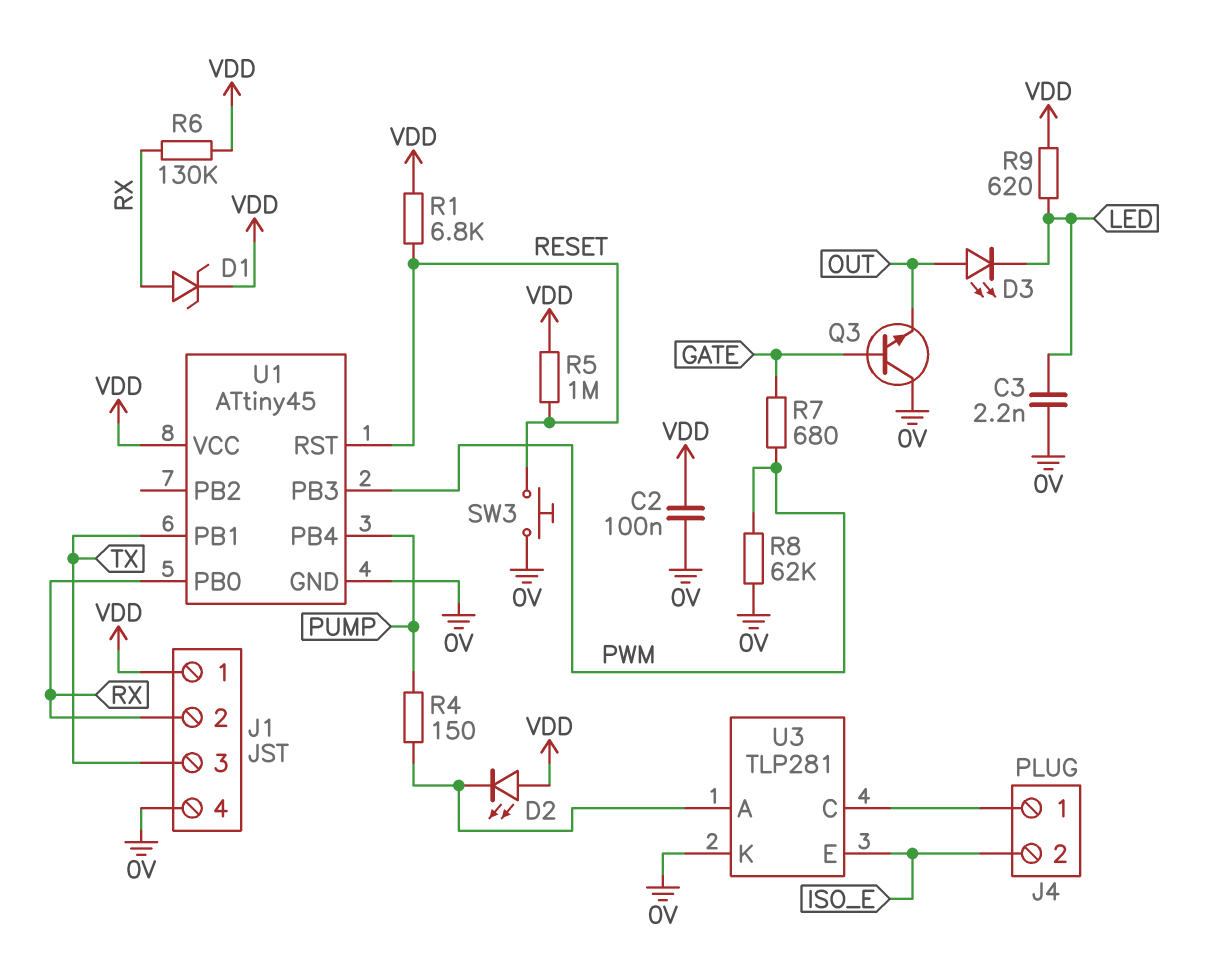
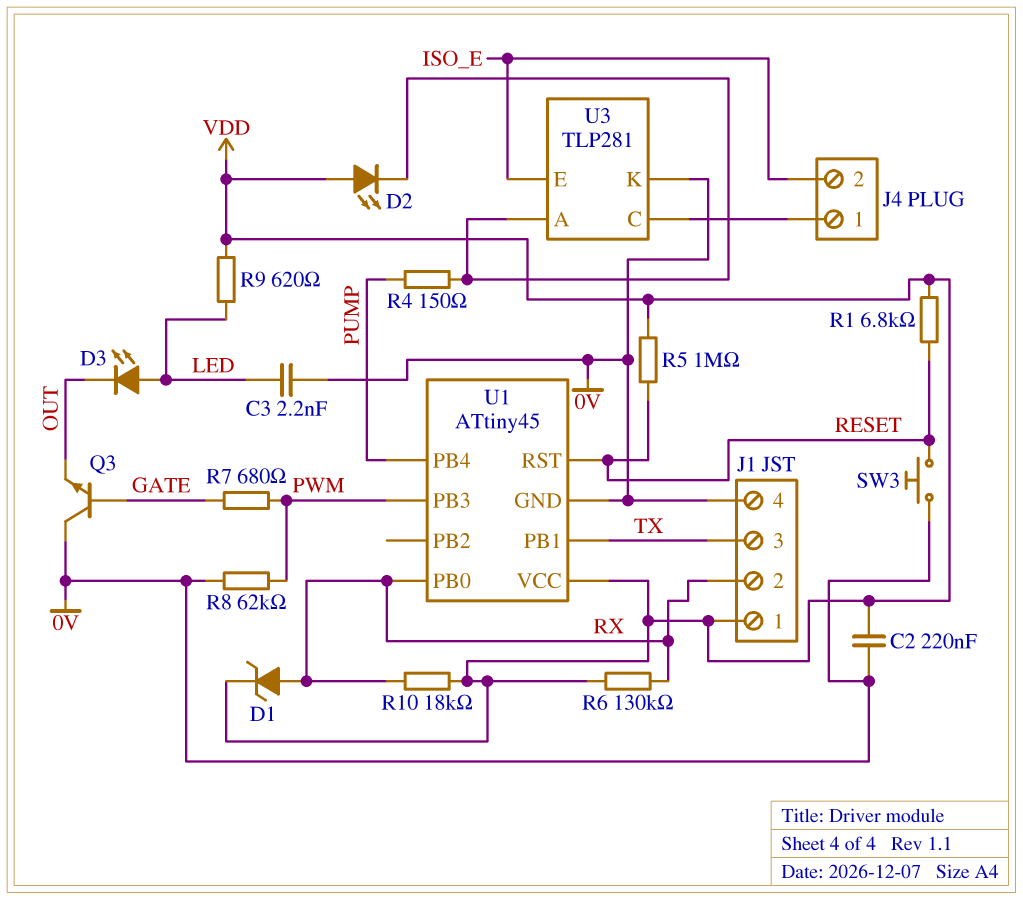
C2: 100nF (0V, VDD) -> 220nF (0V, VDD)
D3: LED (A OUT, K LED) -> LED (A LED, K OUT)
R10: none -> 18k (RX, VDD)

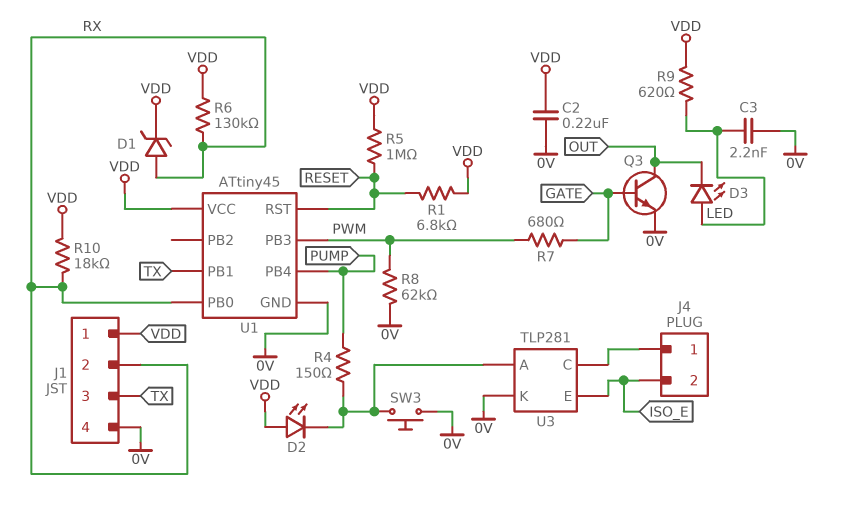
Q3: NPN (B GATE, C 0V, E OUT) -> NPN (B GATE, C OUT, E 0V)
SW3: button (0V, RESET) -> button (0V, U3/A)

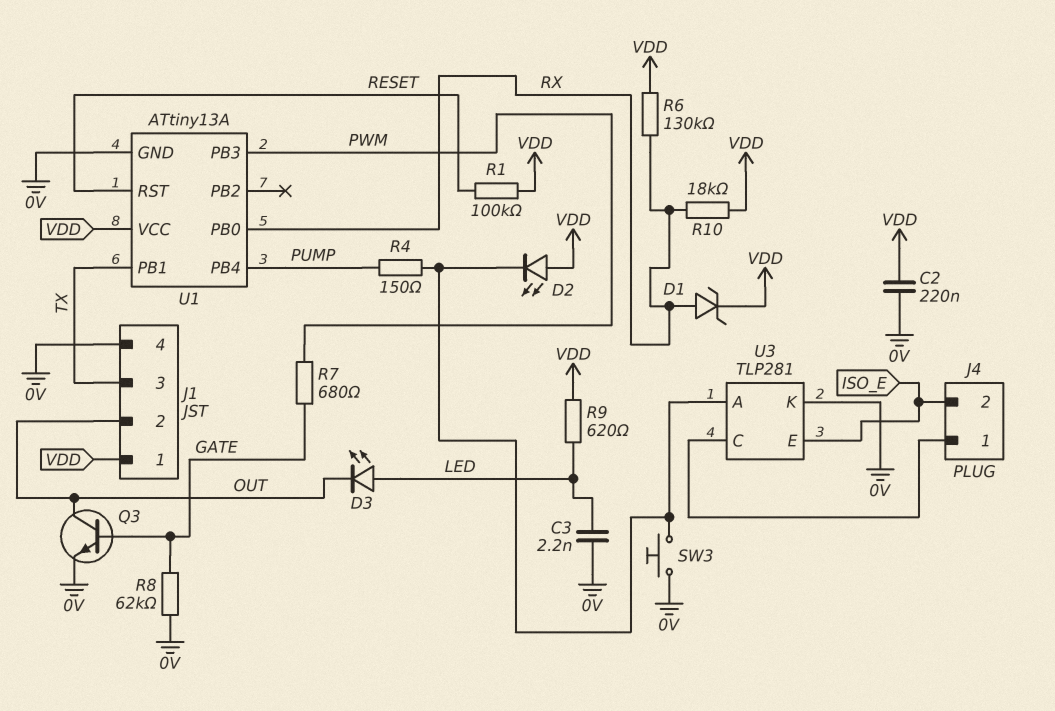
J1 pin 2: RX -> OUT
R1: 6.8k (RESET, VDD) -> 100k (RESET, VDD)
R5: 1M (RESET, VDD) -> none
R8: 62k (0V, PWM) -> 62k (0V, GATE)
U1: ATtiny45 -> ATtiny13A

